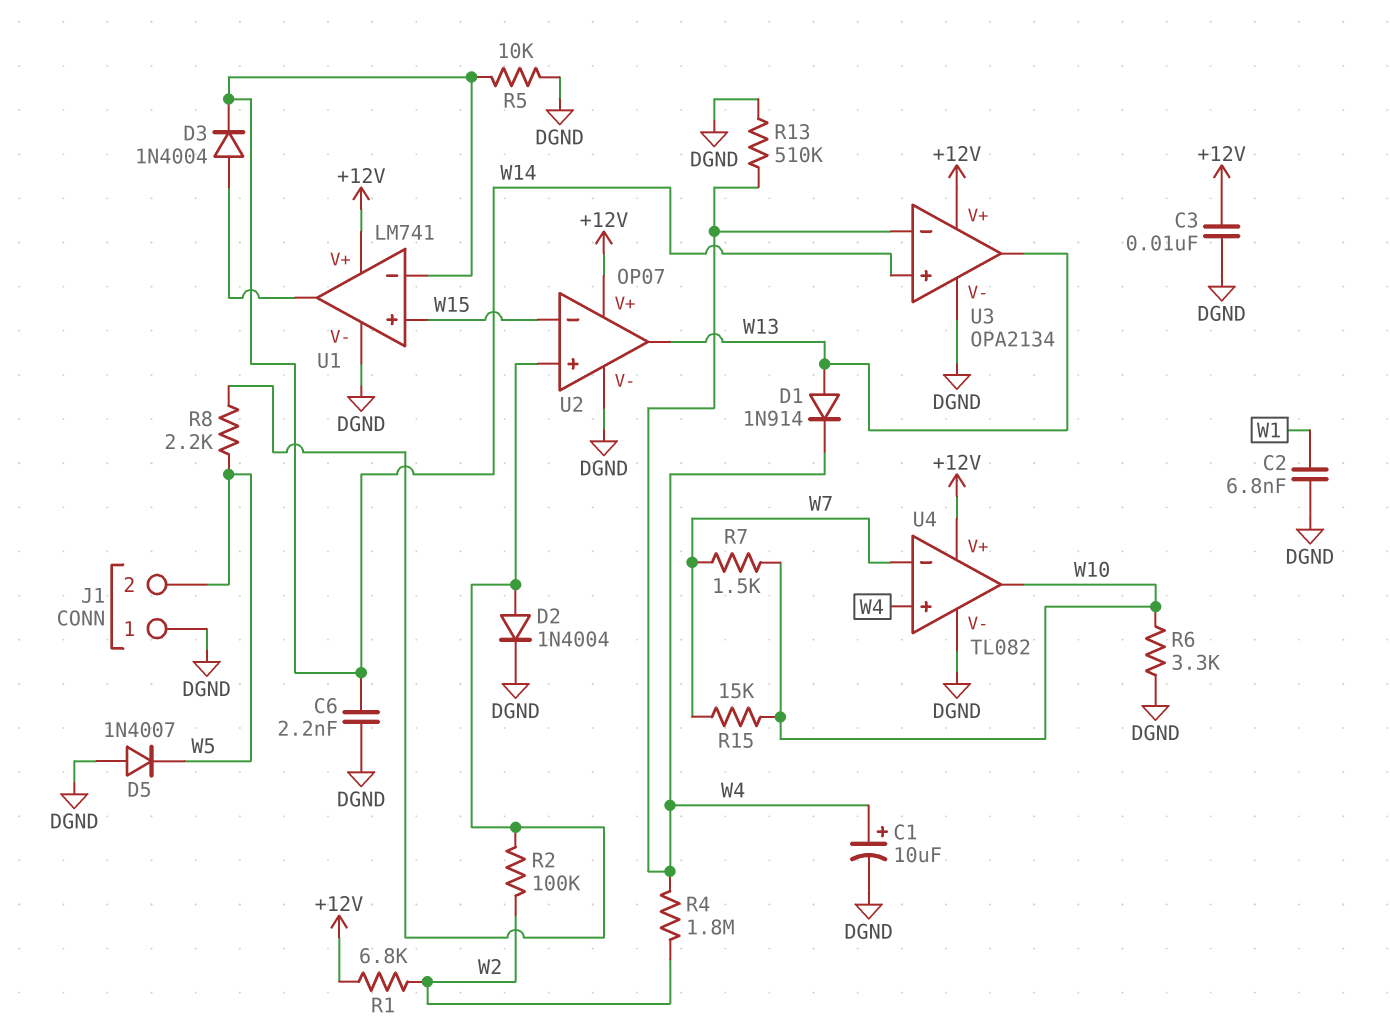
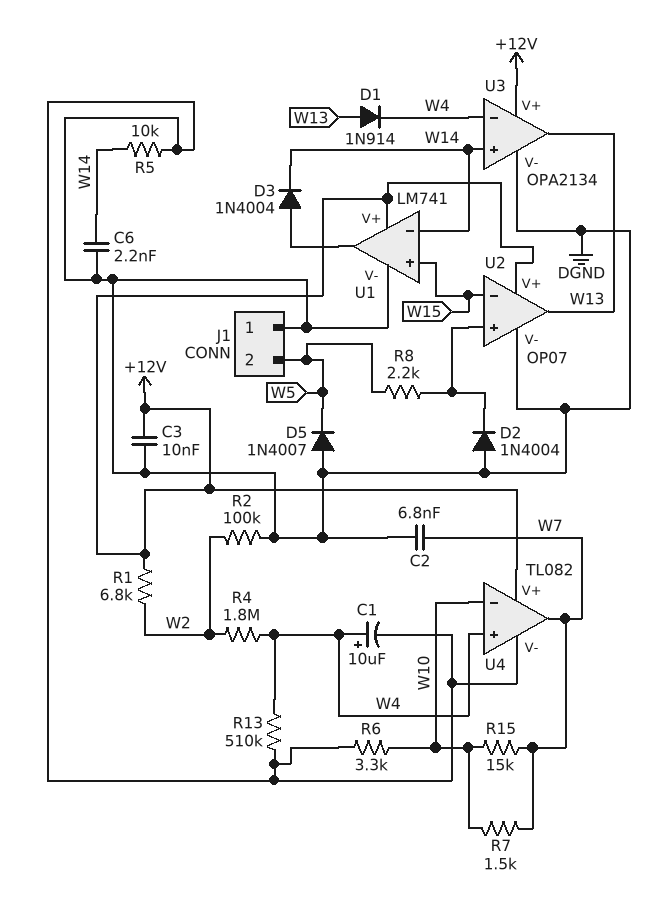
C2: 6.8nF (DGND, W1) -> 6.8nF (DGND, W7)
D2: diode 1N4004 (A U2/in+, K DGND) -> diode 1N4004 (A DGND, K U2/in+)
R2: 100k (U2/in+, W2) -> 100k (DGND, W2)
U4 pin in-: W7 -> W10
U4 pin out: W10 -> W7

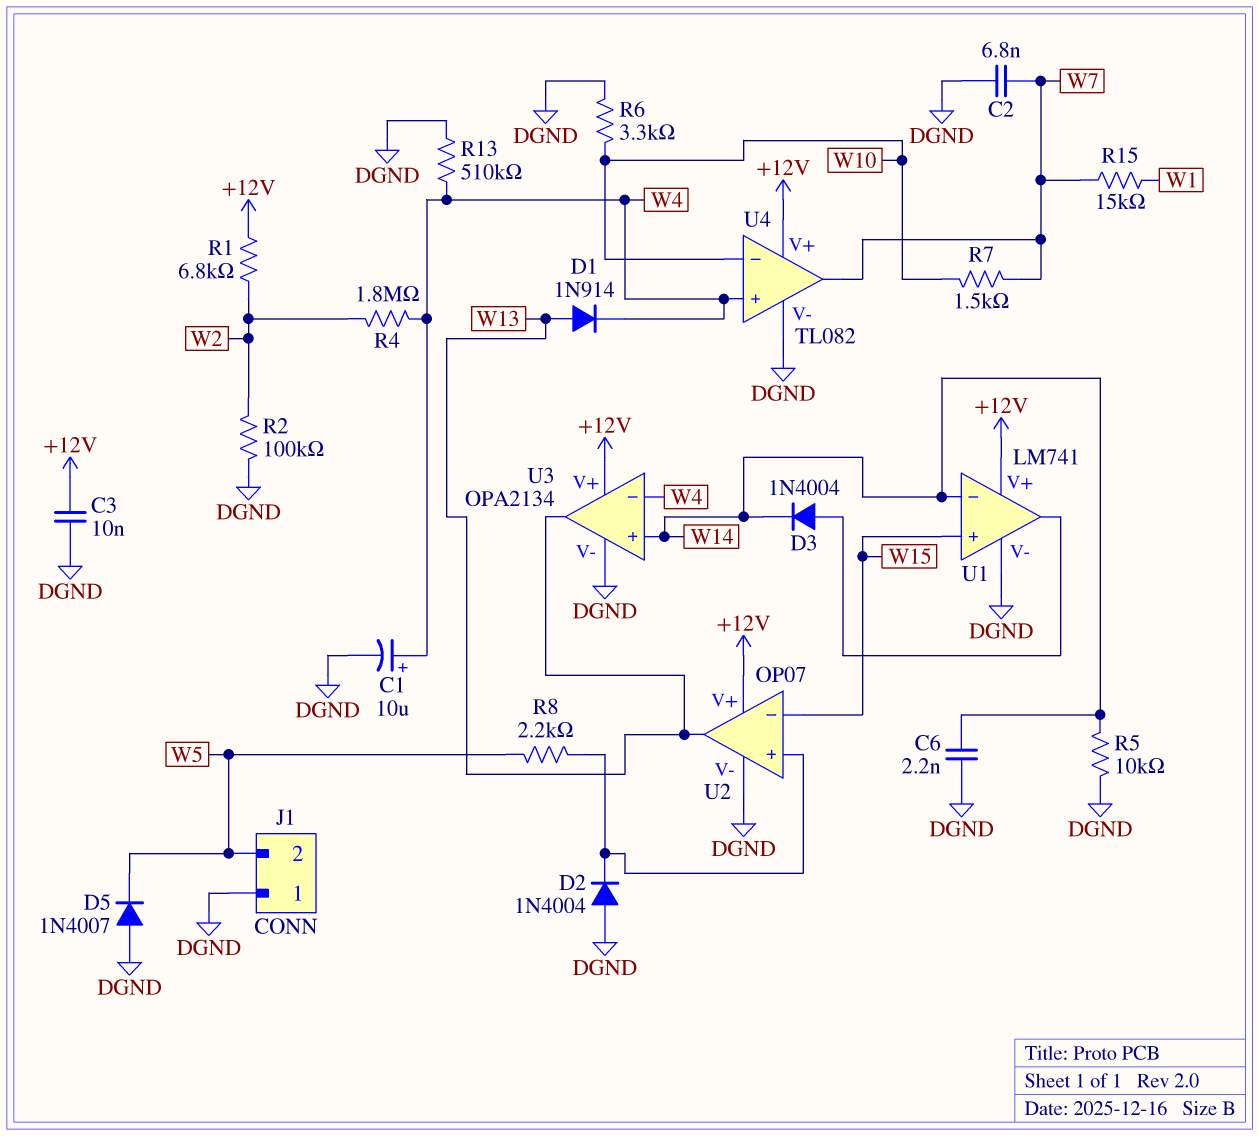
R15: 15k (W7, W10) -> 15k (W1, W7)

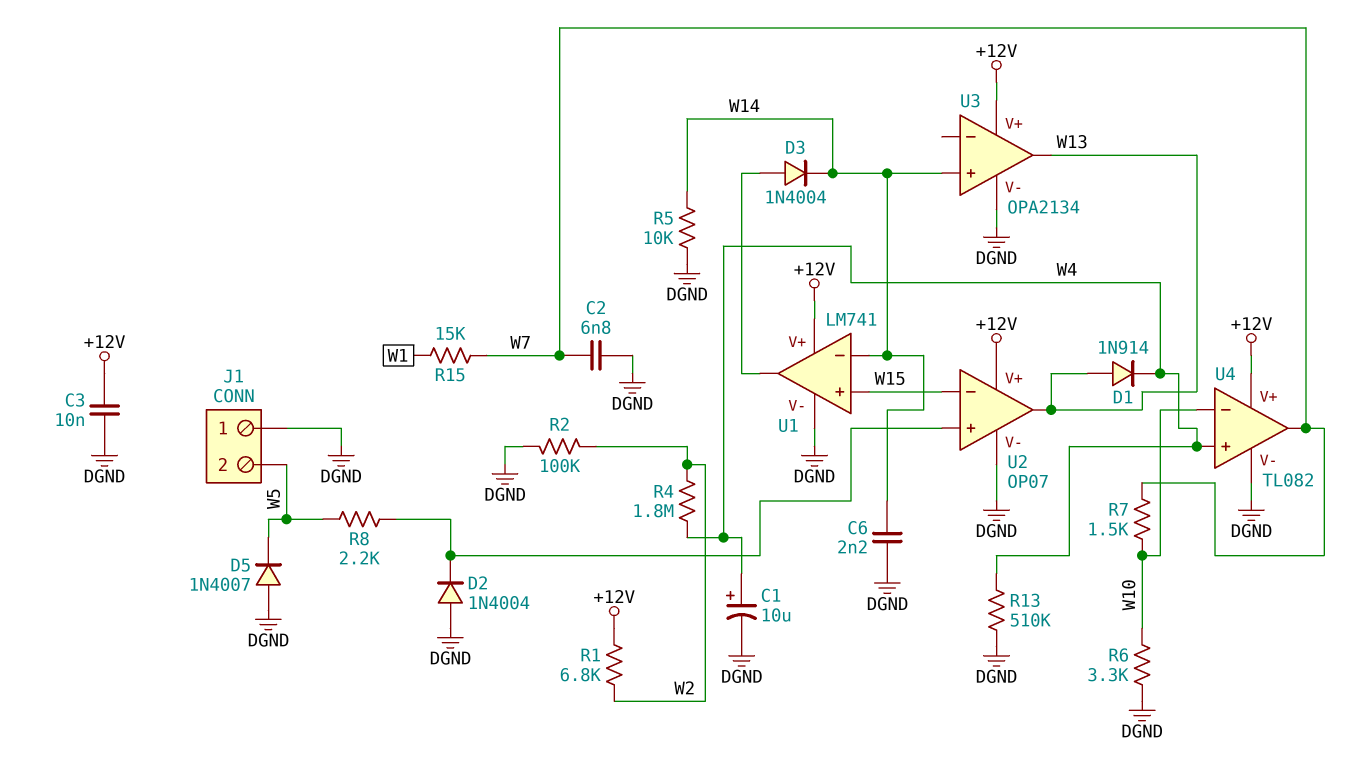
U3 pin in-: W4 -> none

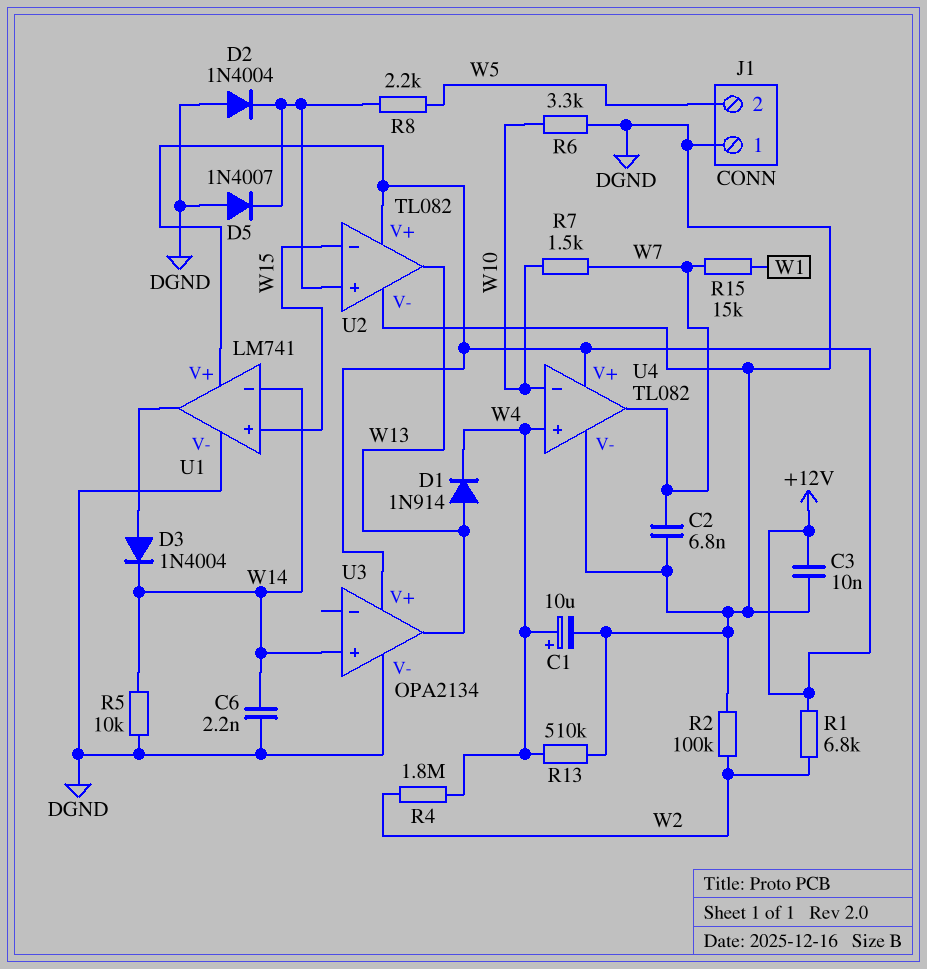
D5: diode 1N4007 (A DGND, K W5) -> diode 1N4007 (A DGND, K U2/in+)
U2: OP07 -> TL082

